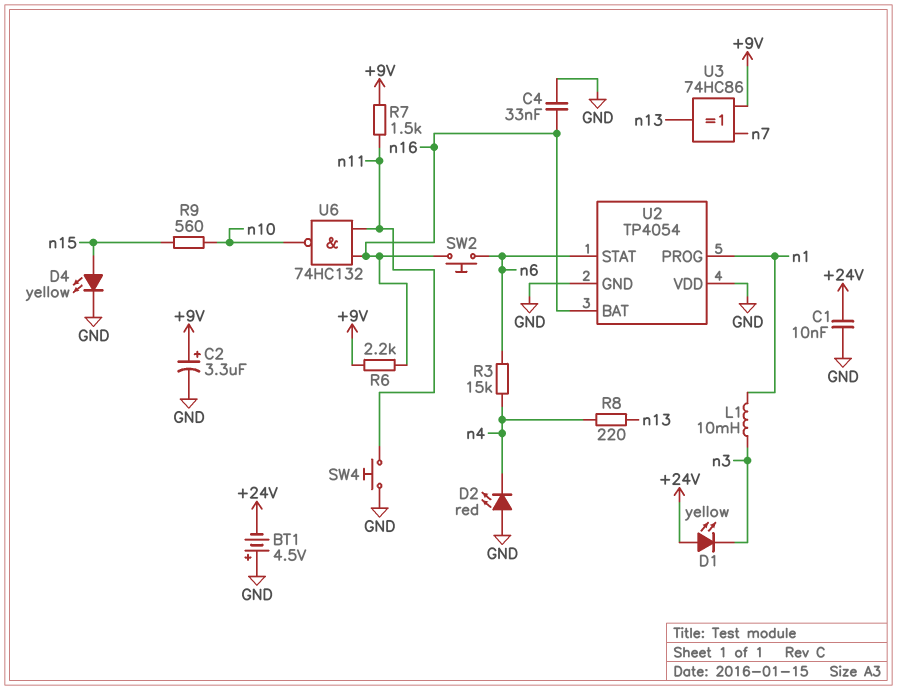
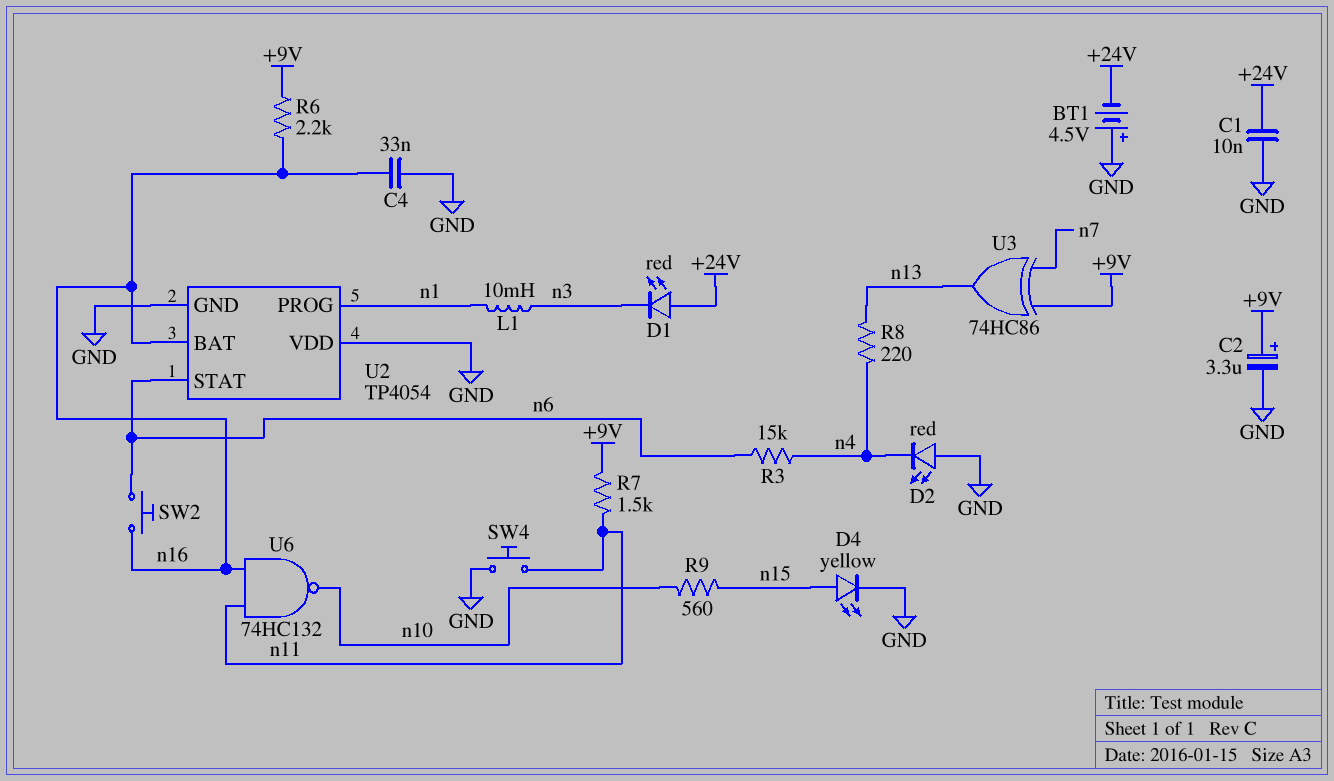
D1: LED yellow (A +24V, K n3) -> LED red (A +24V, K n3)

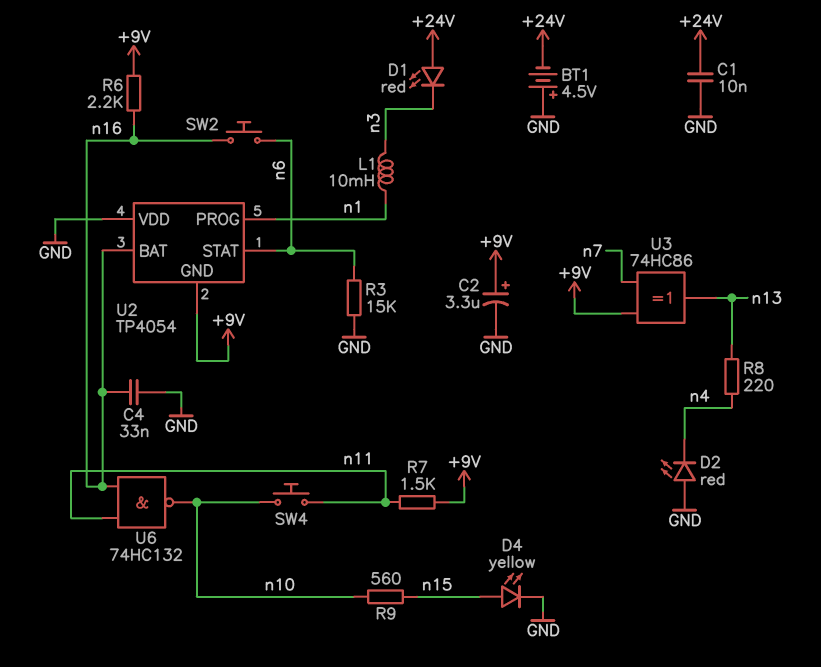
R3: 15k (n4, n6) -> 15k (GND, n6)
SW4: button (GND, n11) -> button (n10, n11)
U2 pin GND: GND -> +9V

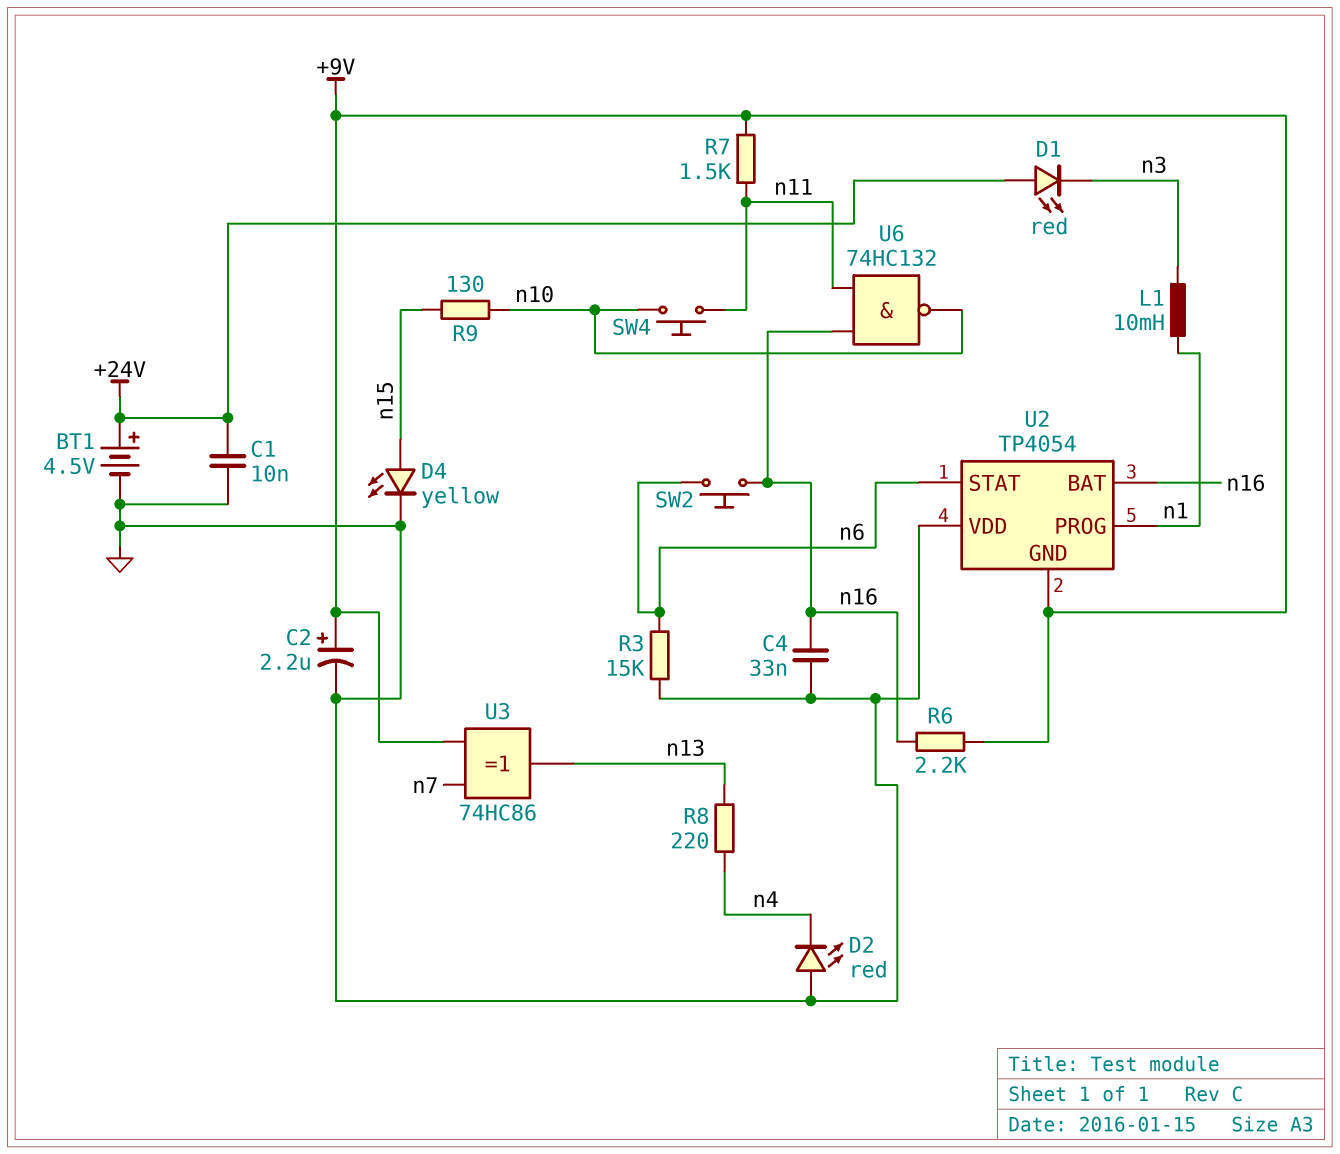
BT1: 4.5V (plus GND, minus +24V) -> 4.5V (plus +24V, minus GND)
C2: 3.3uF (plus +9V, minus GND) -> 2.2uF (plus +9V, minus GND)
R9: 560 (n10, n15) -> 130 (n10, n15)

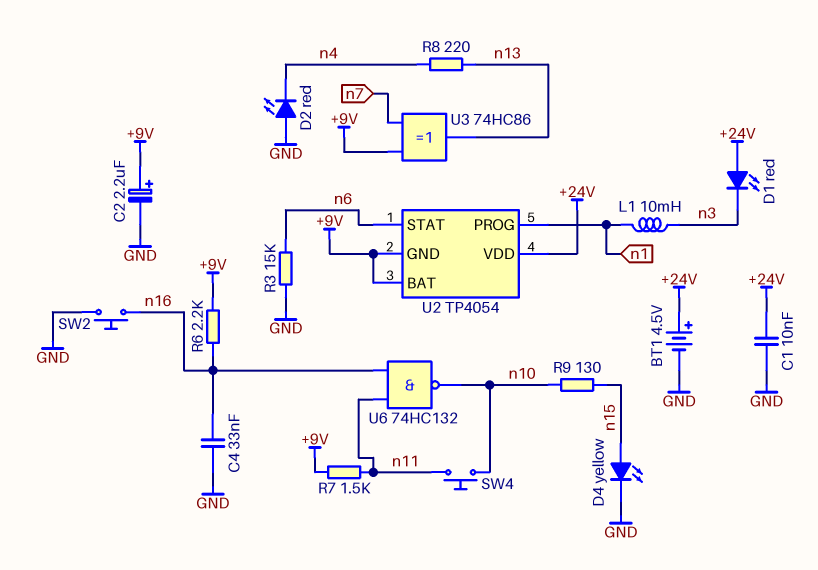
SW2: button (n6, n16) -> button (GND, n16)
U2 pin BAT: n16 -> +9V
U2 pin VDD: GND -> +24V

